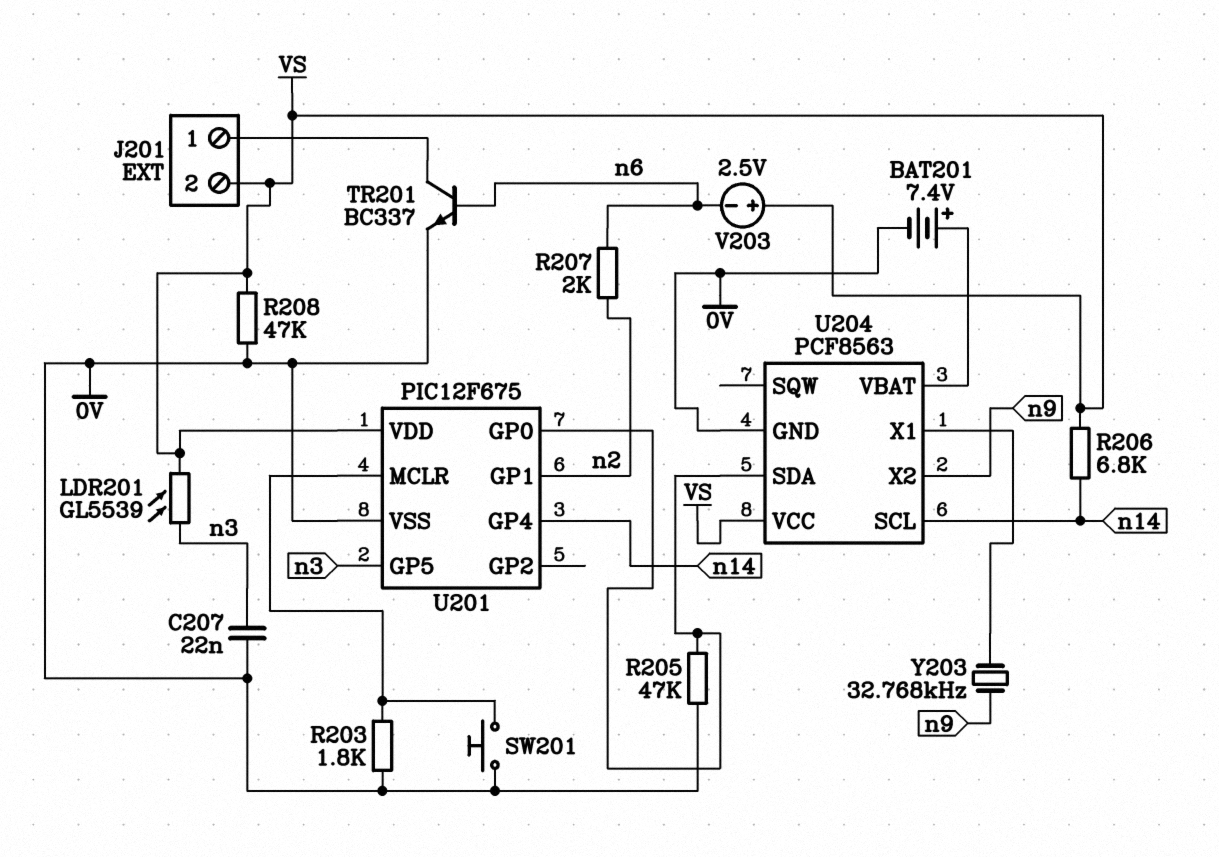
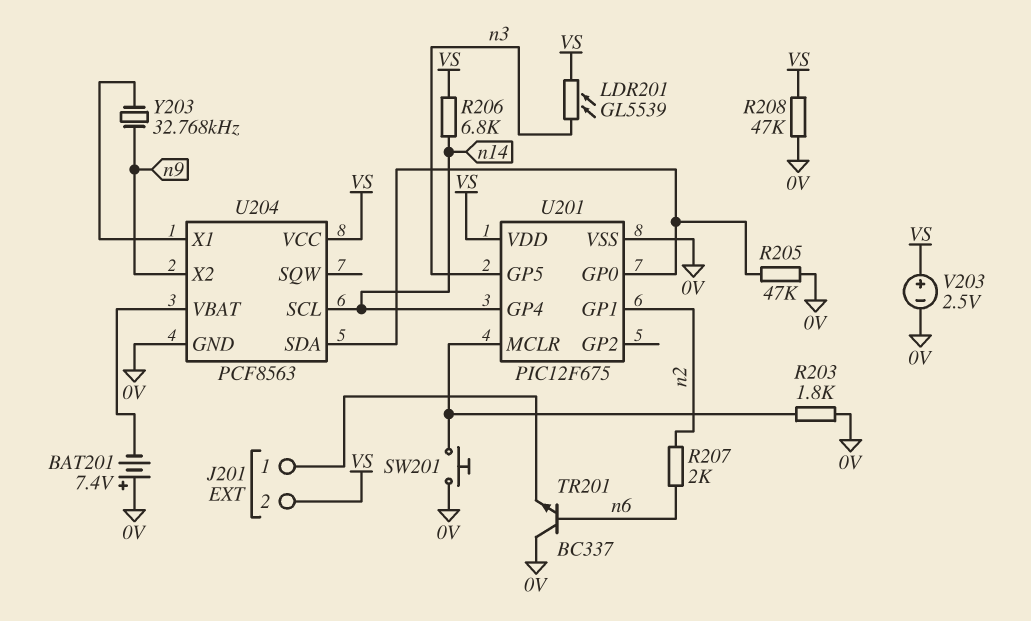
BAT201: 7.4V (plus U204/VBAT, minus 0V) -> 7.4V (plus 0V, minus U204/VBAT)
C207: 22nF (0V, n3) -> none
TR201: NPN BC337 (B n6, C J201/1, E 0V) -> NPN BC337 (B n6, C 0V, E J201/1)
V203: 2.5V (plus VS, minus n6) -> 2.5V (plus VS, minus 0V)

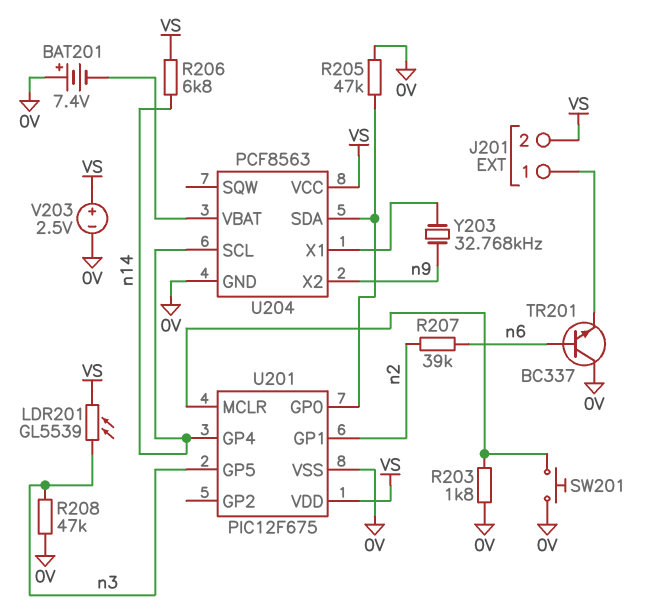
R207: 2k (n2, n6) -> 39k (n2, n6)
R208: 47k (0V, VS) -> 47k (0V, n3)

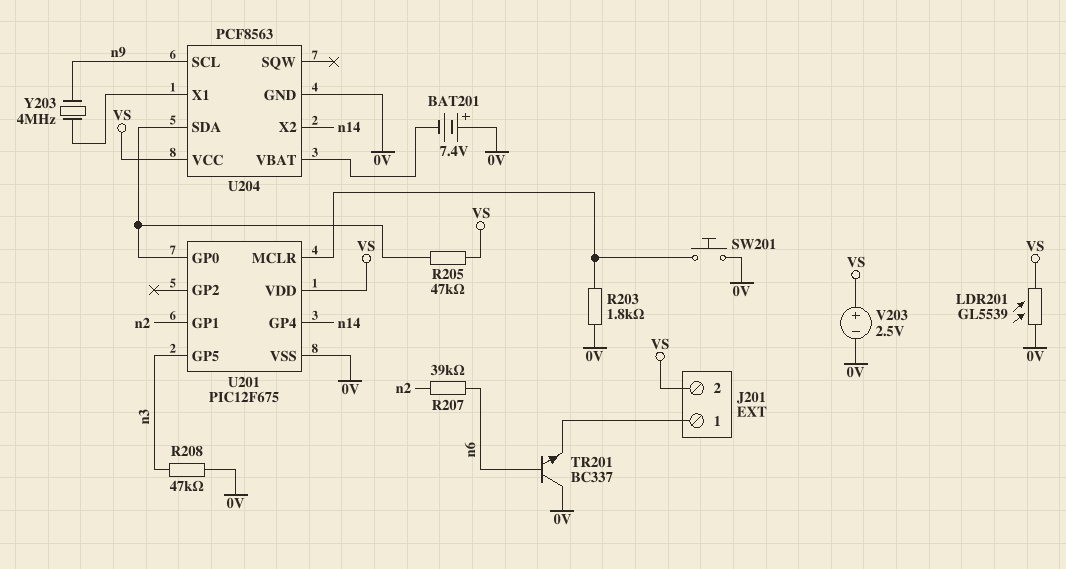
LDR201: GL5539 (VS, n3) -> GL5539 (0V, VS)
R205: 47k (0V, U201/GP0) -> 47k (U201/GP0, VS)
R206: 6.8k (VS, n14) -> none
U204 pin SCL: n14 -> n9
U204 pin X2: n9 -> n14
Y203: 32.768kHz (U204/X1, n9) -> 4MHz (U204/X1, n9)

